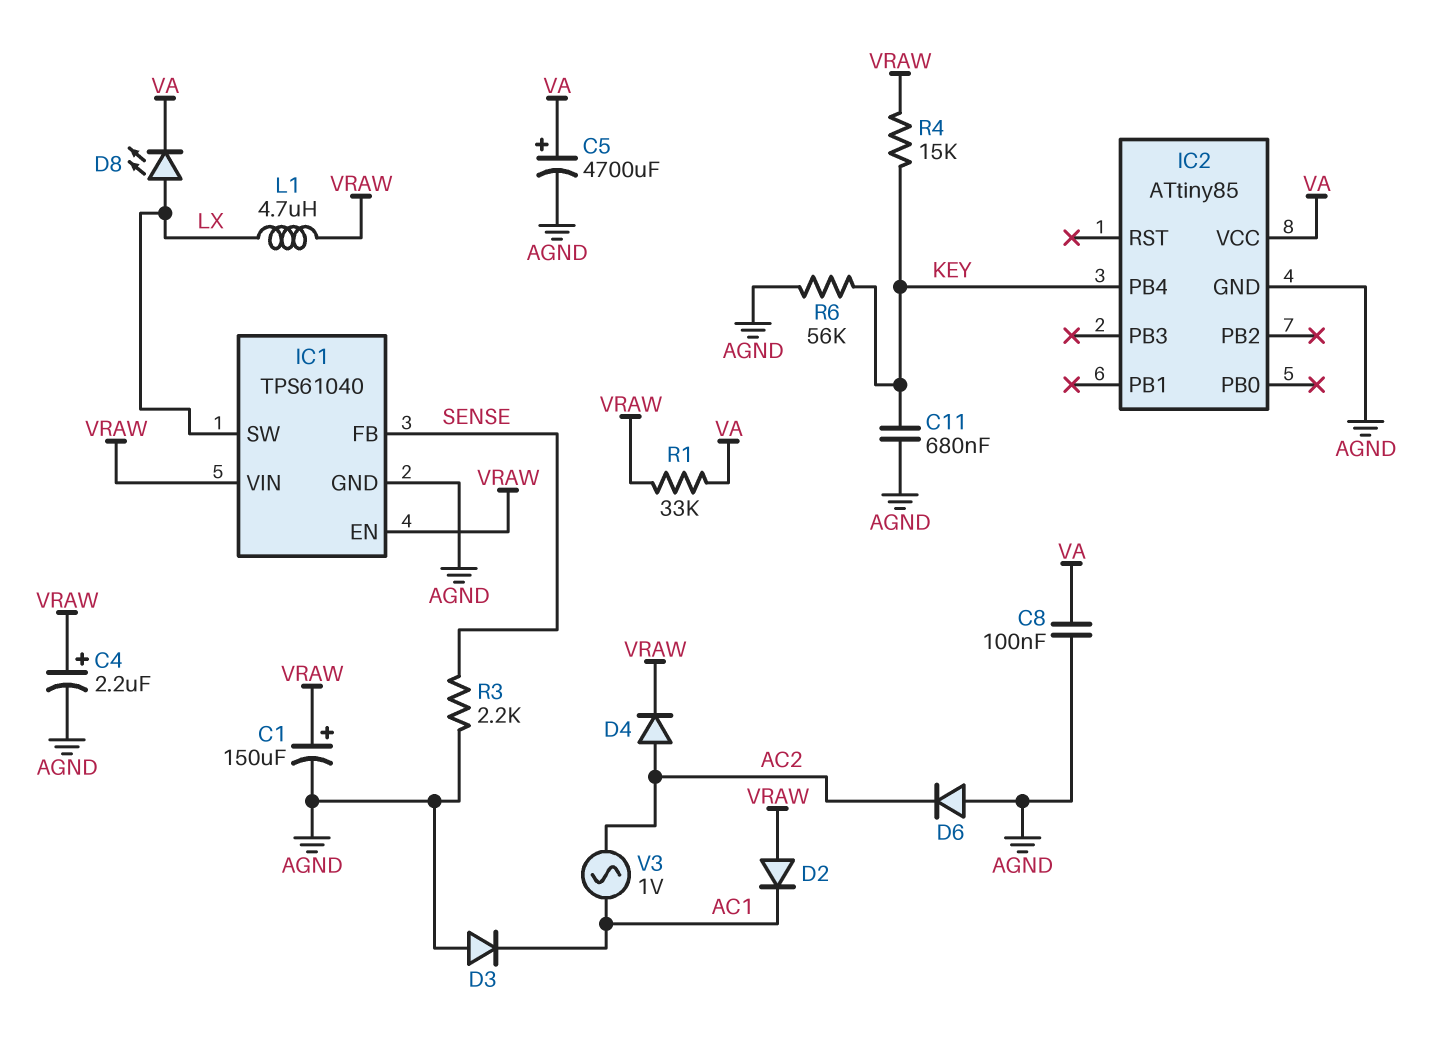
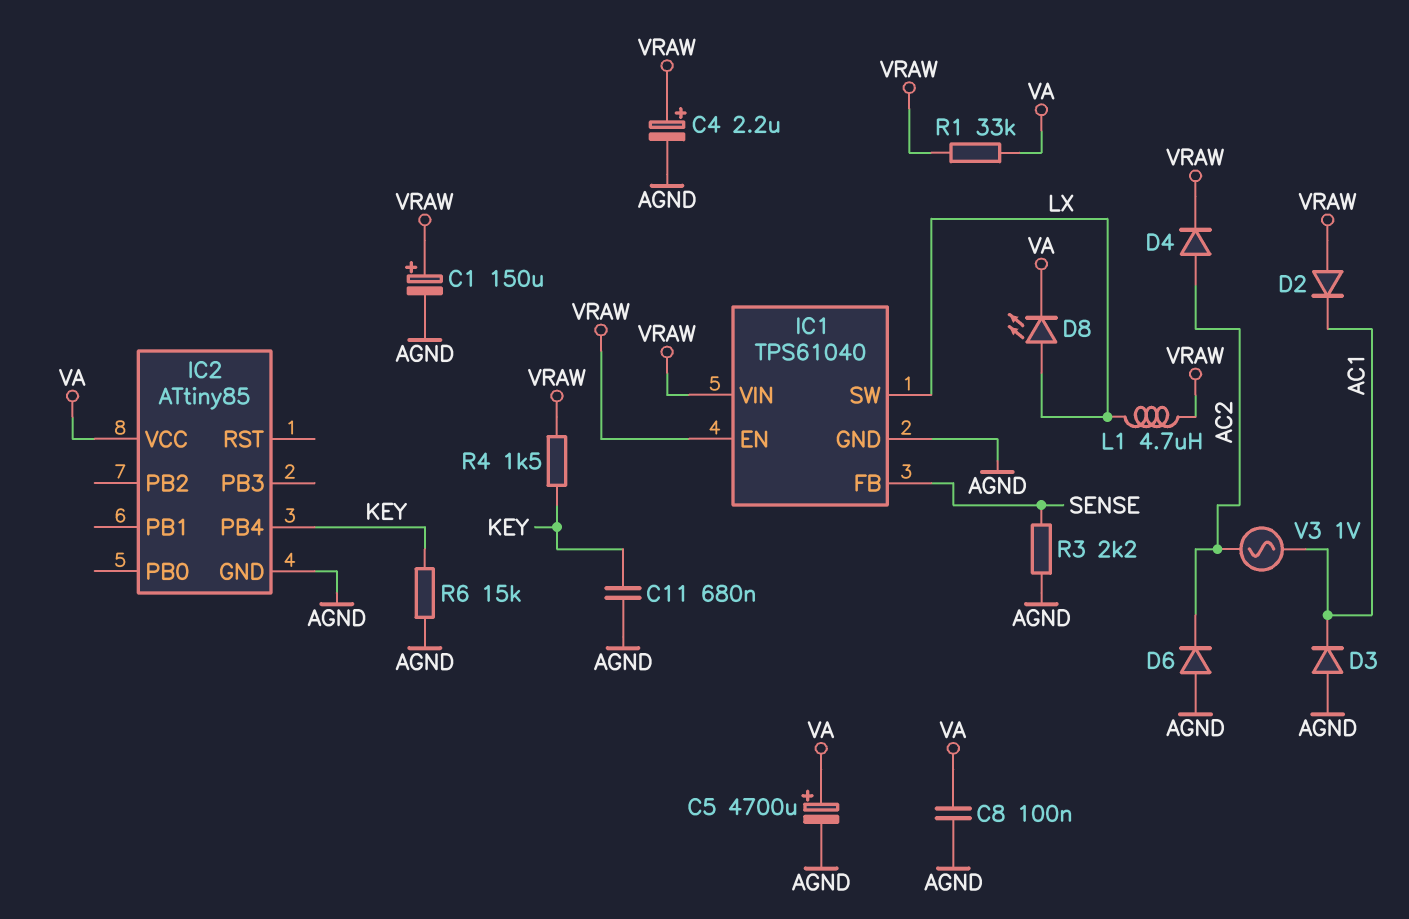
R4: 15k (KEY, VRAW) -> 1.5k (KEY, VRAW)
R6: 56k (AGND, KEY) -> 15k (AGND, KEY)

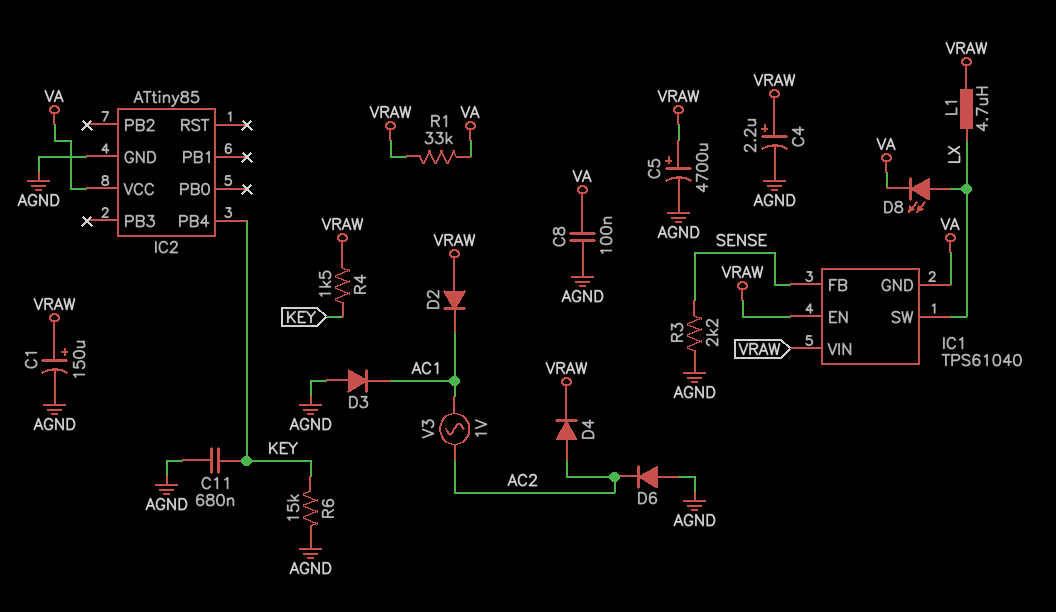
C5: 4700uF (plus VA, minus AGND) -> 4700uF (plus VRAW, minus AGND)
IC1 pin GND: AGND -> VA

